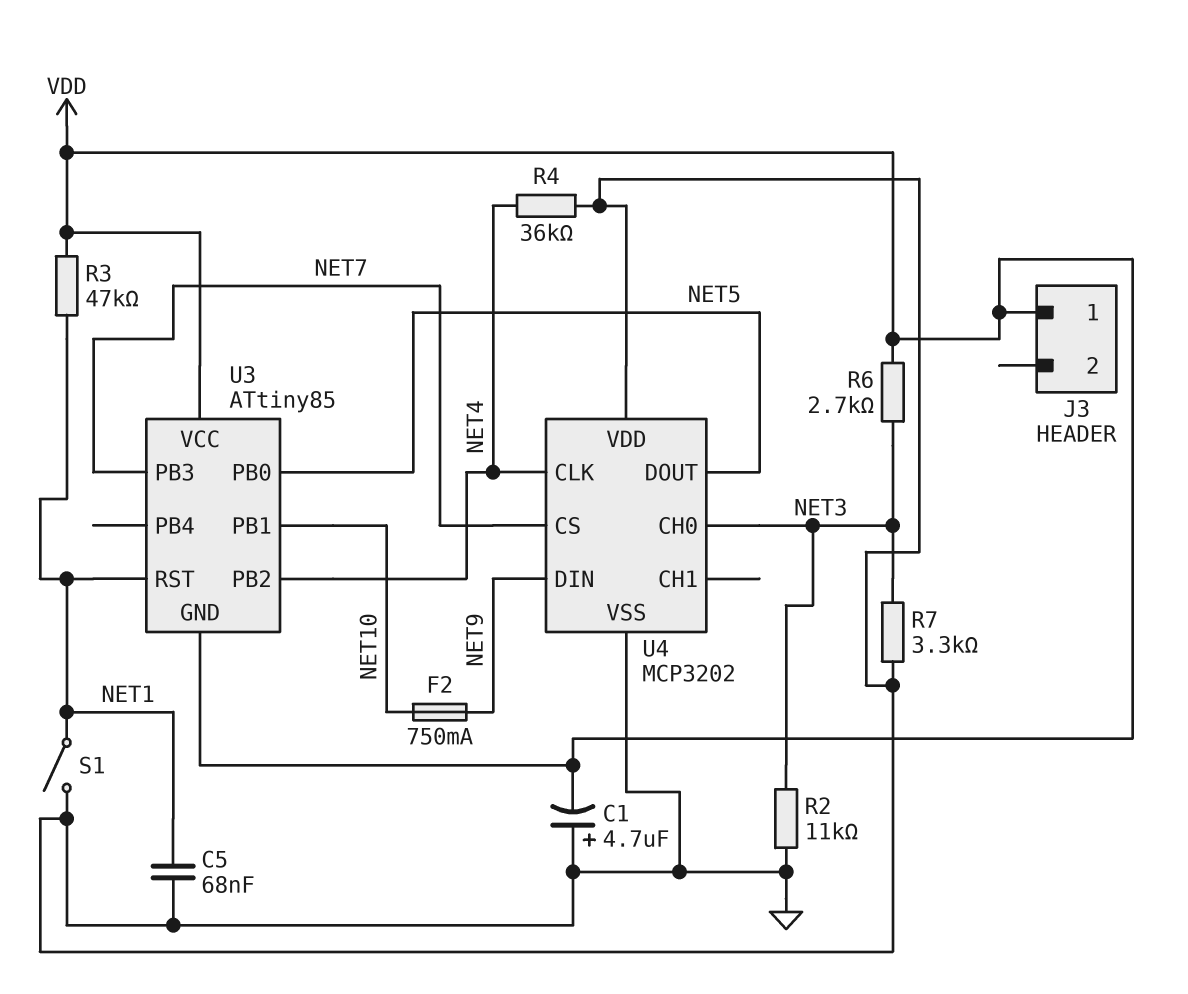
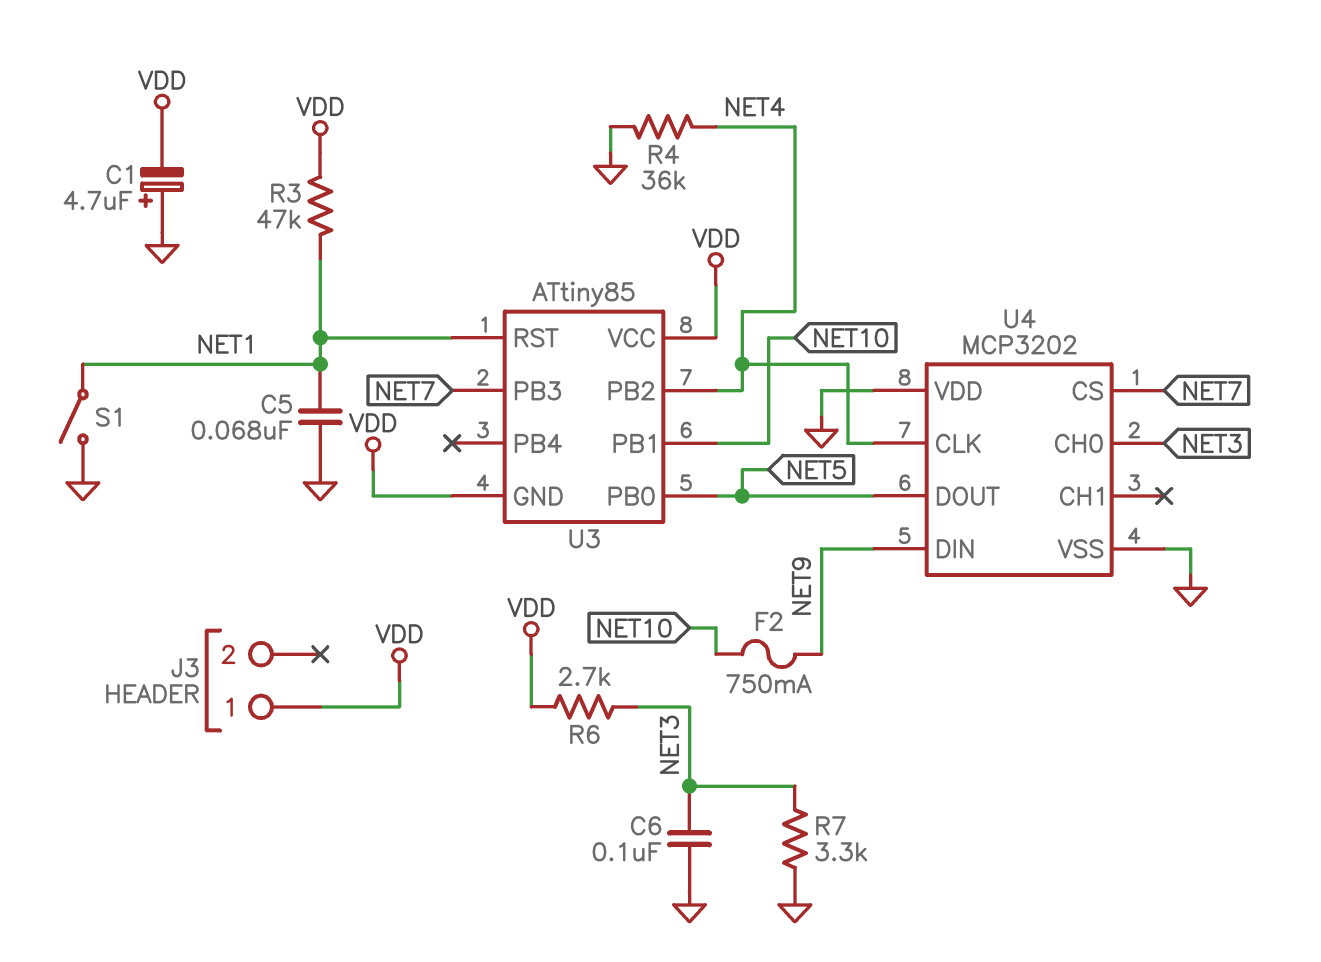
C6: none -> 100nF (GND, NET3)
R2: 11k (GND, NET3) -> none

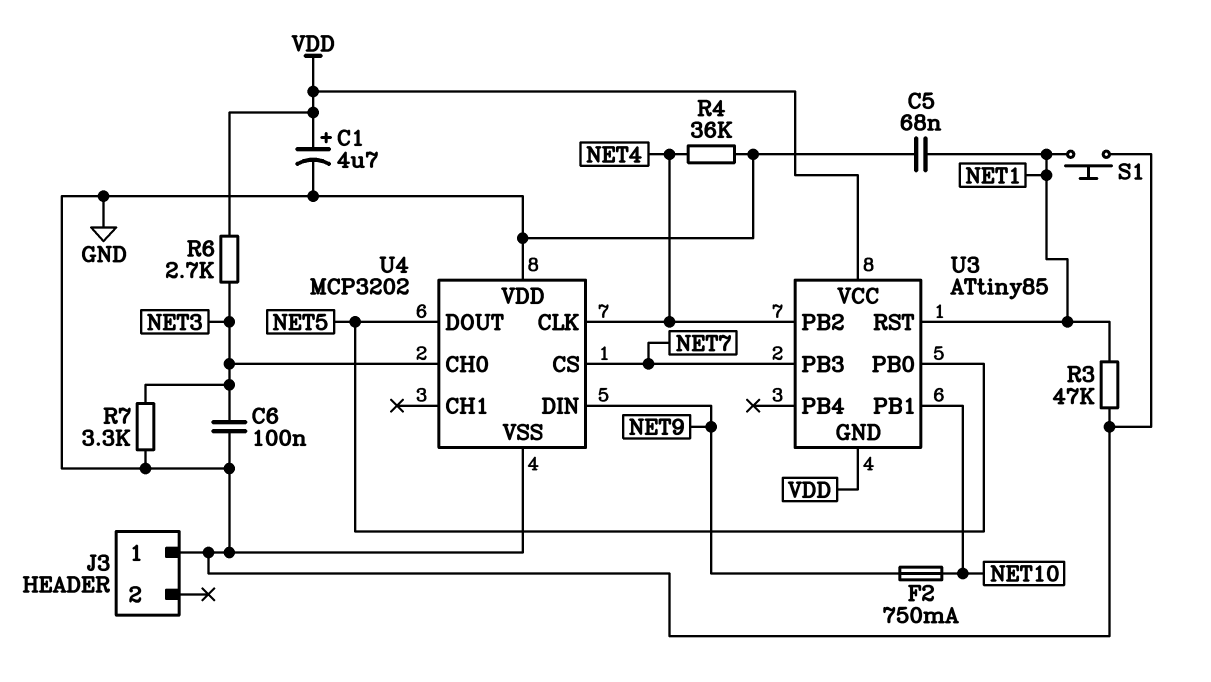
C1: 4.7uF (plus GND, minus VDD) -> 4.7uF (plus VDD, minus GND)
J3 pin 1: VDD -> GND
R3: 47k (NET1, VDD) -> 47k (GND, NET1)
S1: switch (GND, NET1) -> button (GND, NET1)

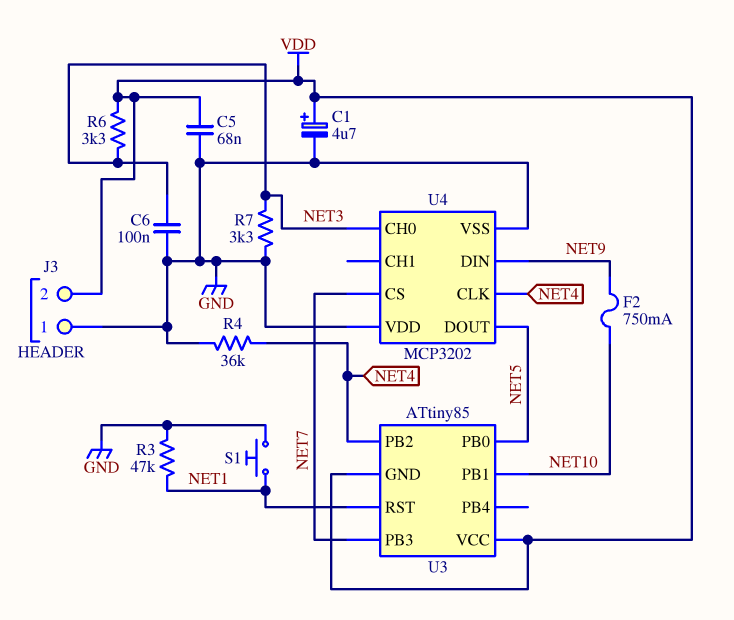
C5: 68nF (GND, NET1) -> 68nF (GND, VDD)
J3 pin 2: none -> VDD
R6: 2.7k (NET3, VDD) -> 3.3k (NET3, VDD)

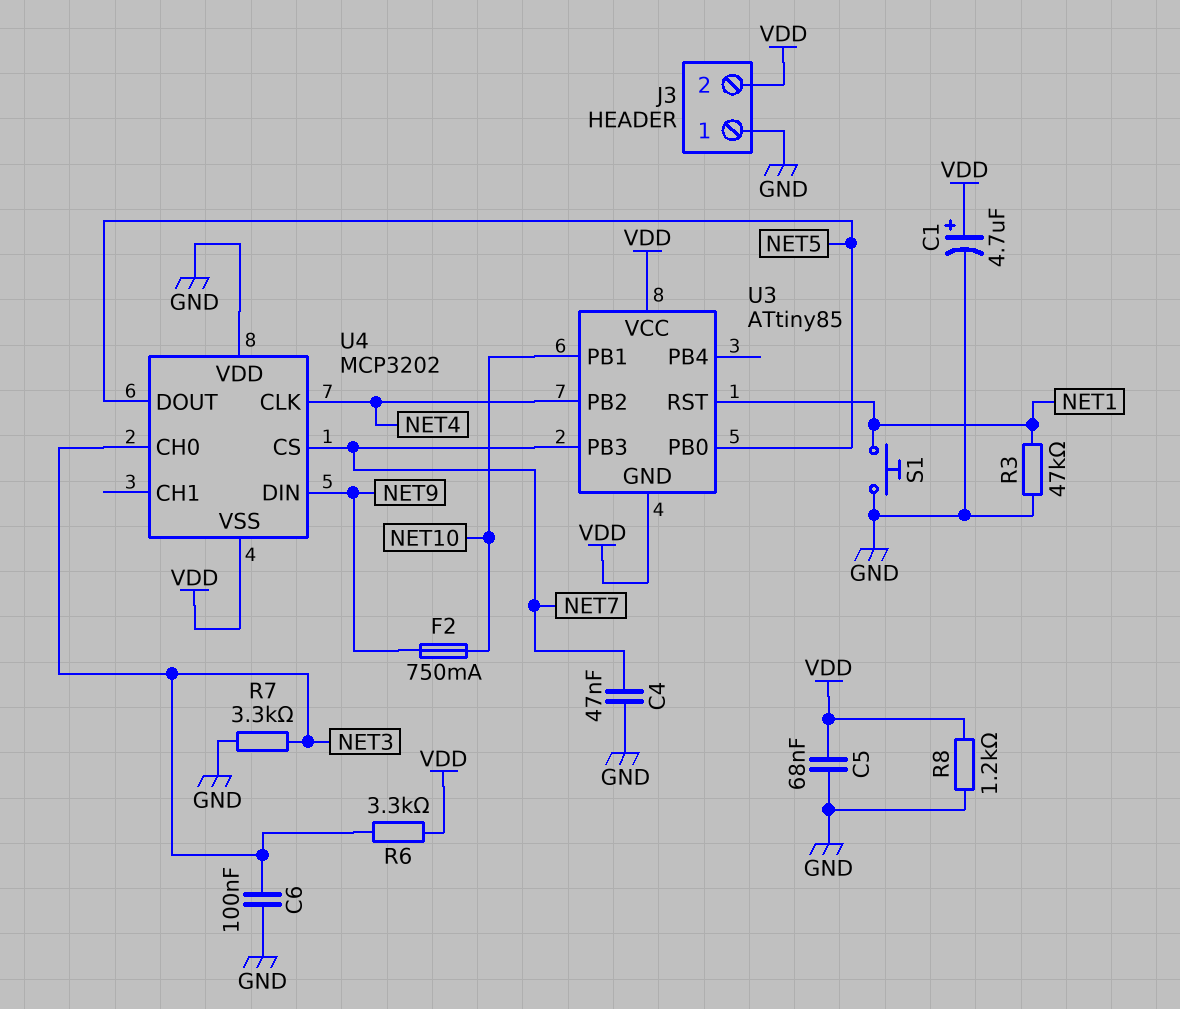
C4: none -> 47nF (GND, NET7)
R4: 36k (GND, NET4) -> none
R8: none -> 1.2k (GND, VDD)
U4 pin VSS: GND -> VDD

